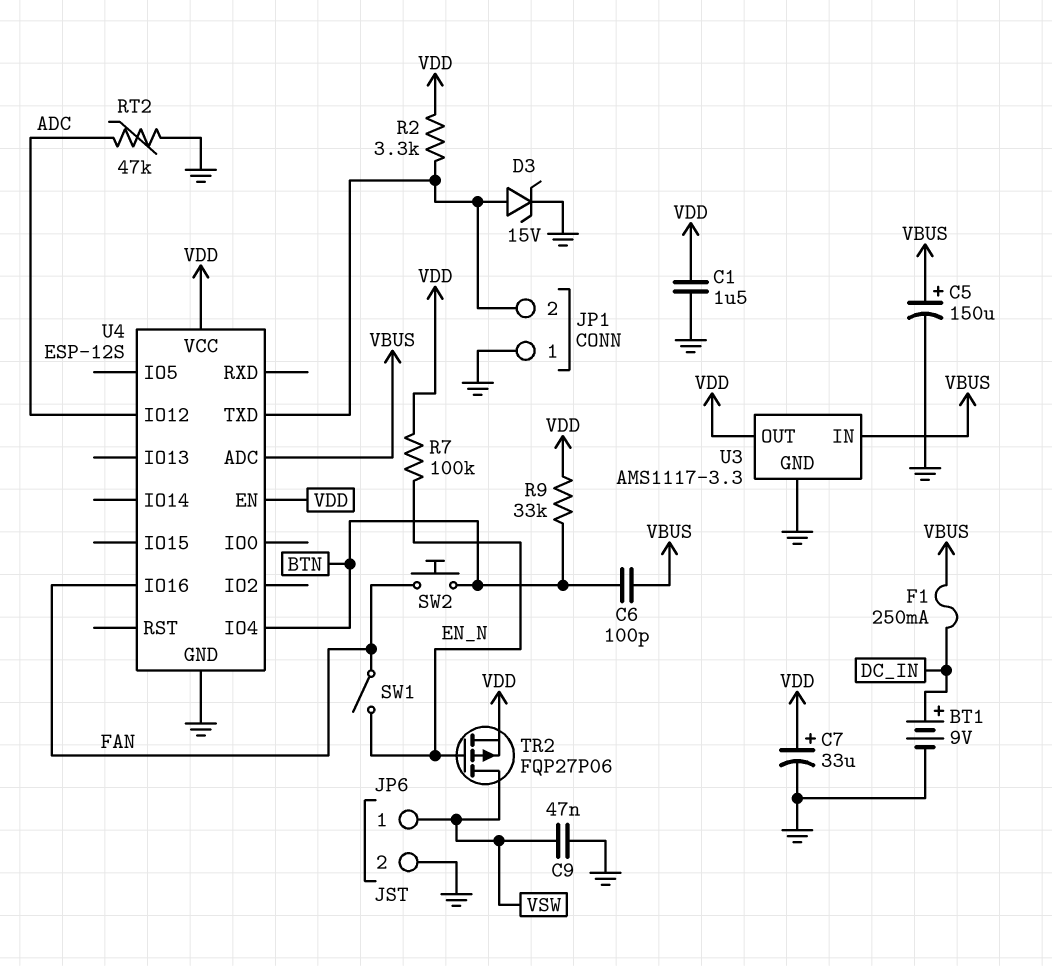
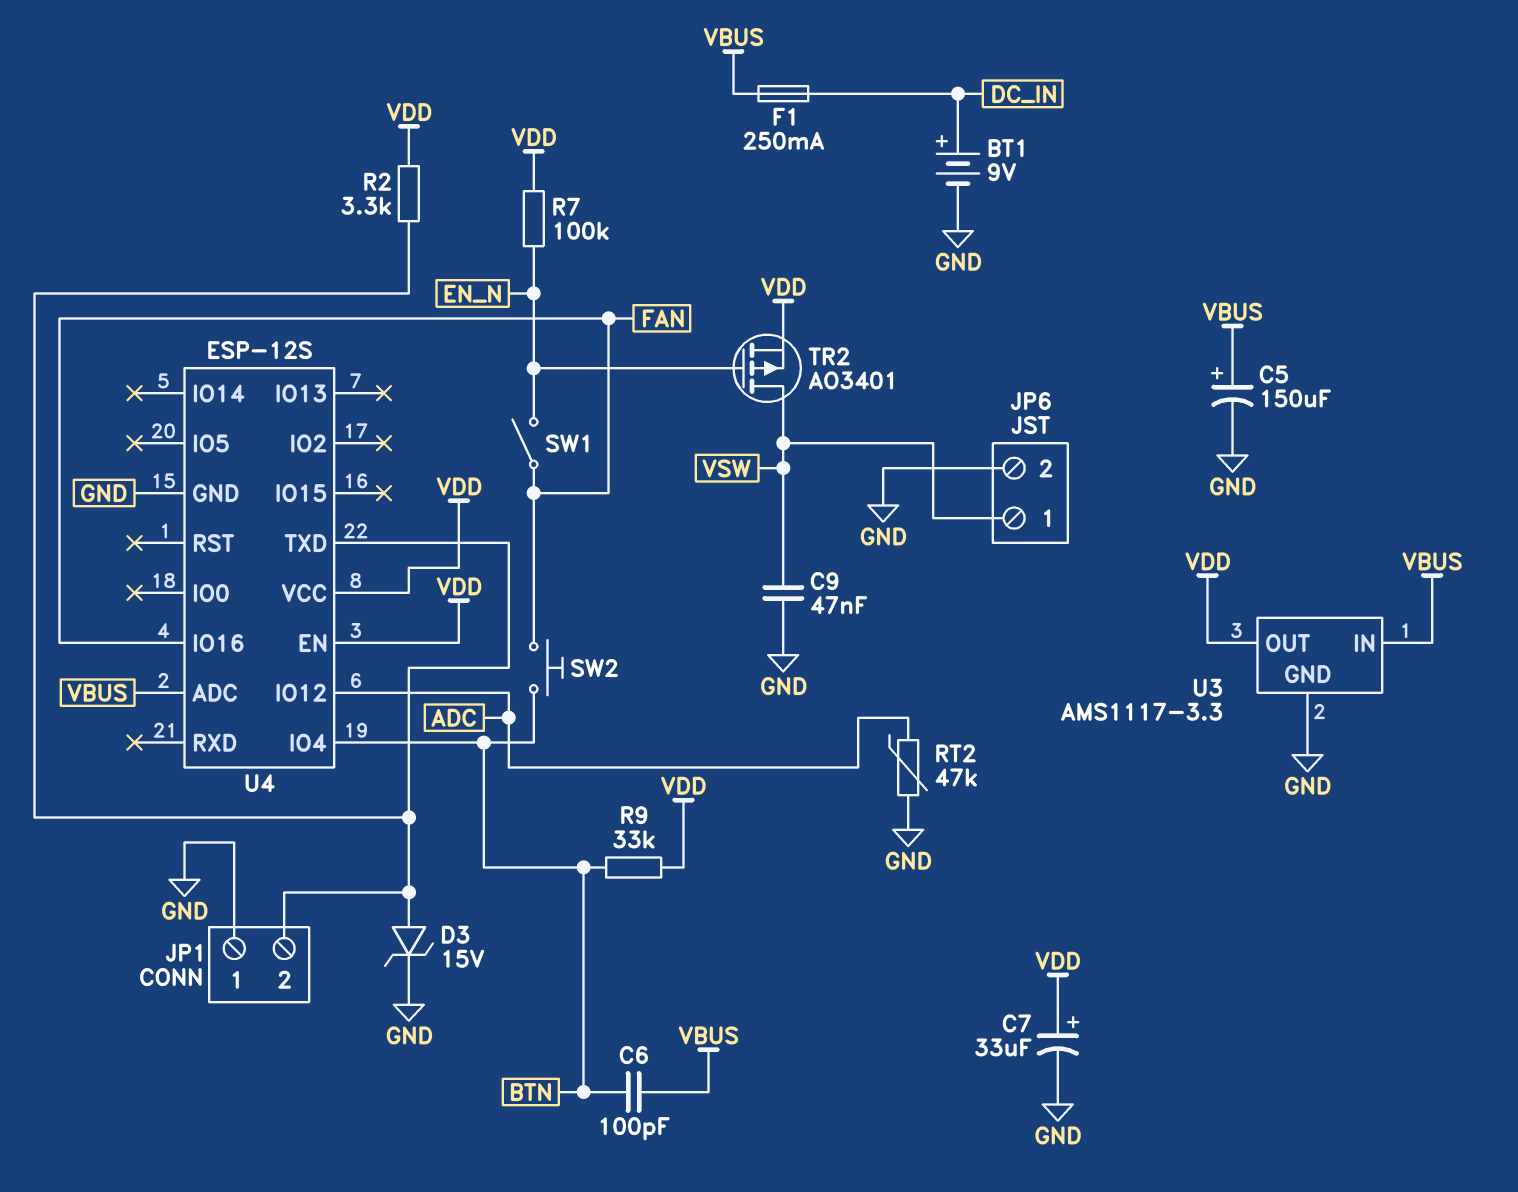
C1: 1.5uF (GND, VDD) -> none
TR2: PMOS FQP27P06 (G EN_N, D VSW, S VDD) -> PMOS AO3401 (G EN_N, D VSW, S VDD)

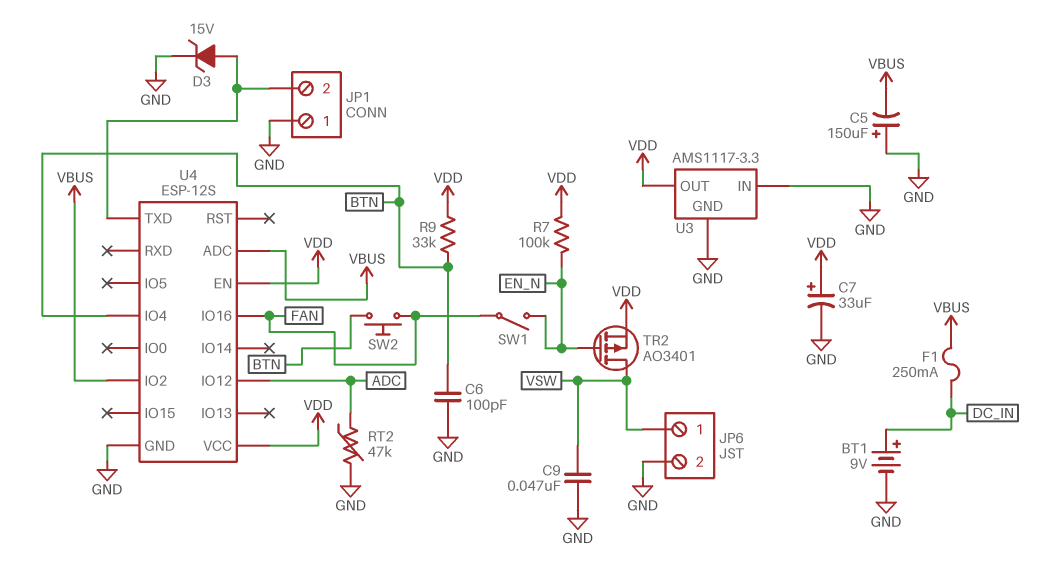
C5: 150uF (plus VBUS, minus GND) -> 150uF (plus GND, minus VBUS)
C6: 100pF (BTN, VBUS) -> 100pF (BTN, GND)
R2: 3.3k (JP1/2, VDD) -> none
U3 pin IN: VBUS -> GND
U4 pin IO2: none -> VBUS

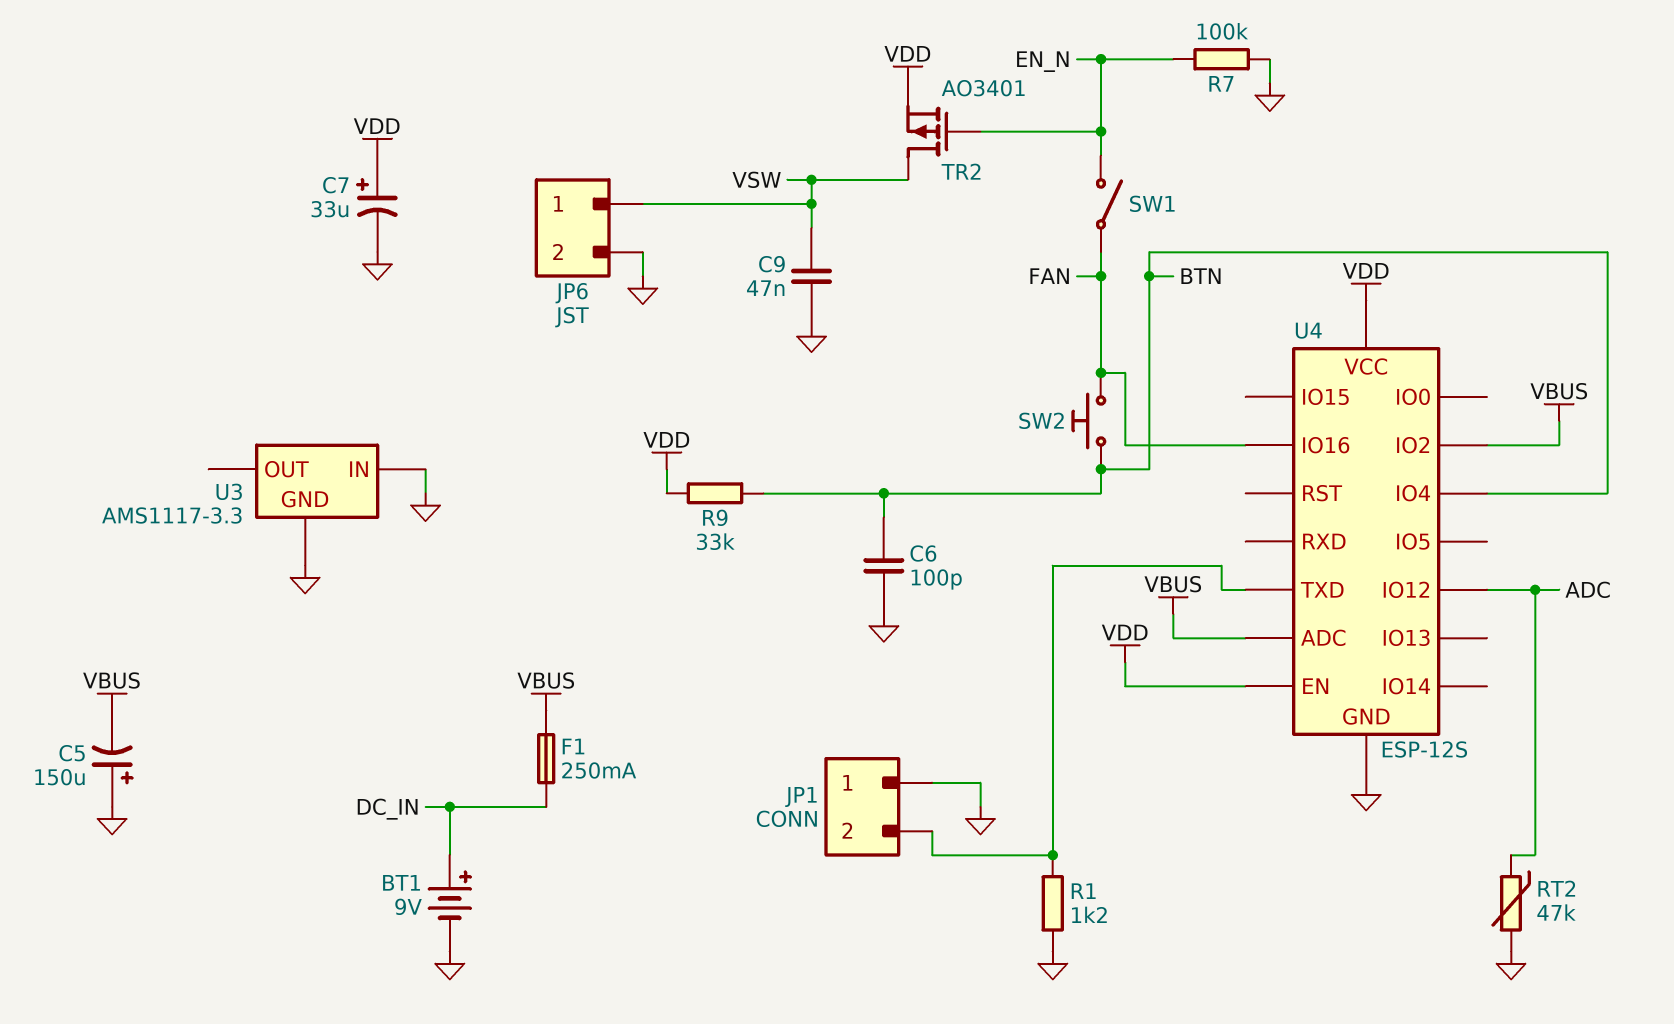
D3: zener 15V (A JP1/2, K GND) -> none
R1: none -> 1.2k (GND, JP1/2)
R7: 100k (EN_N, VDD) -> 100k (EN_N, GND)
U3 pin OUT: VDD -> none

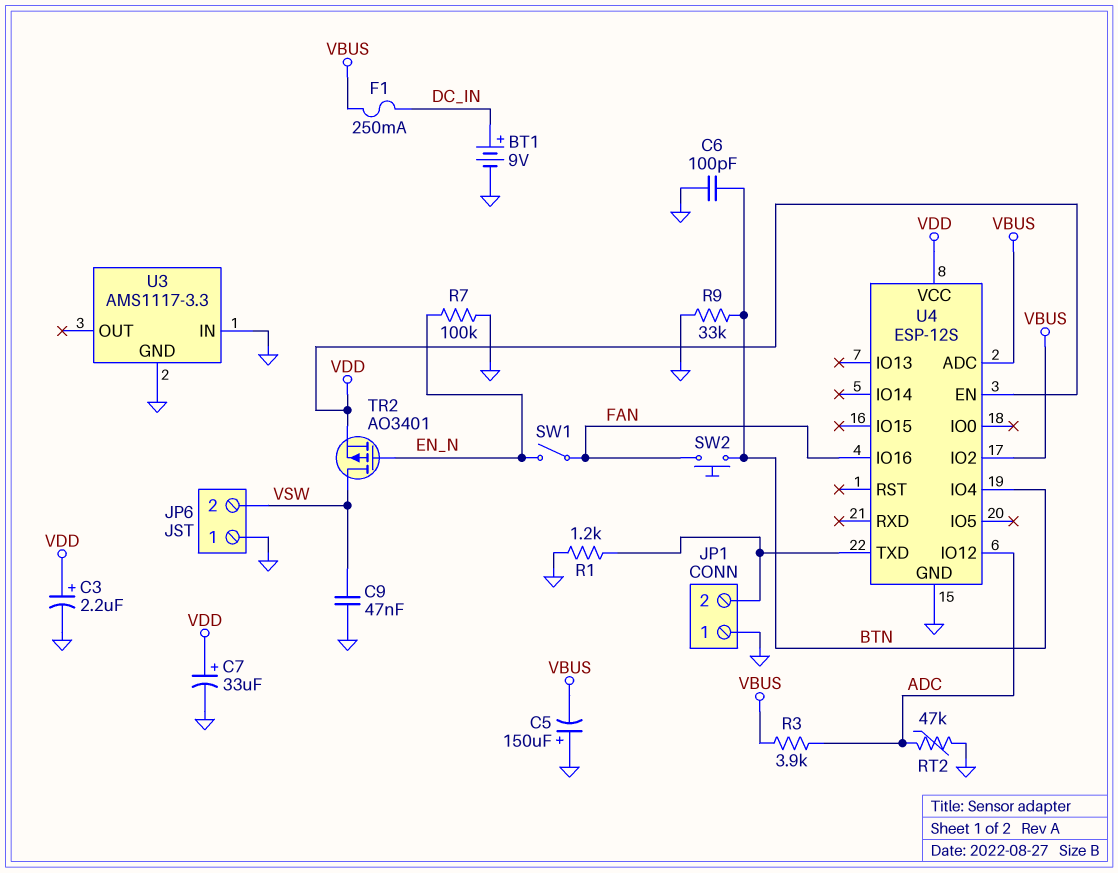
C3: none -> 2.2uF (plus VDD, minus GND)
JP6 pin 1: VSW -> GND
JP6 pin 2: GND -> VSW
R3: none -> 3.9k (ADC, VBUS)
R9: 33k (BTN, VDD) -> 33k (BTN, GND)

